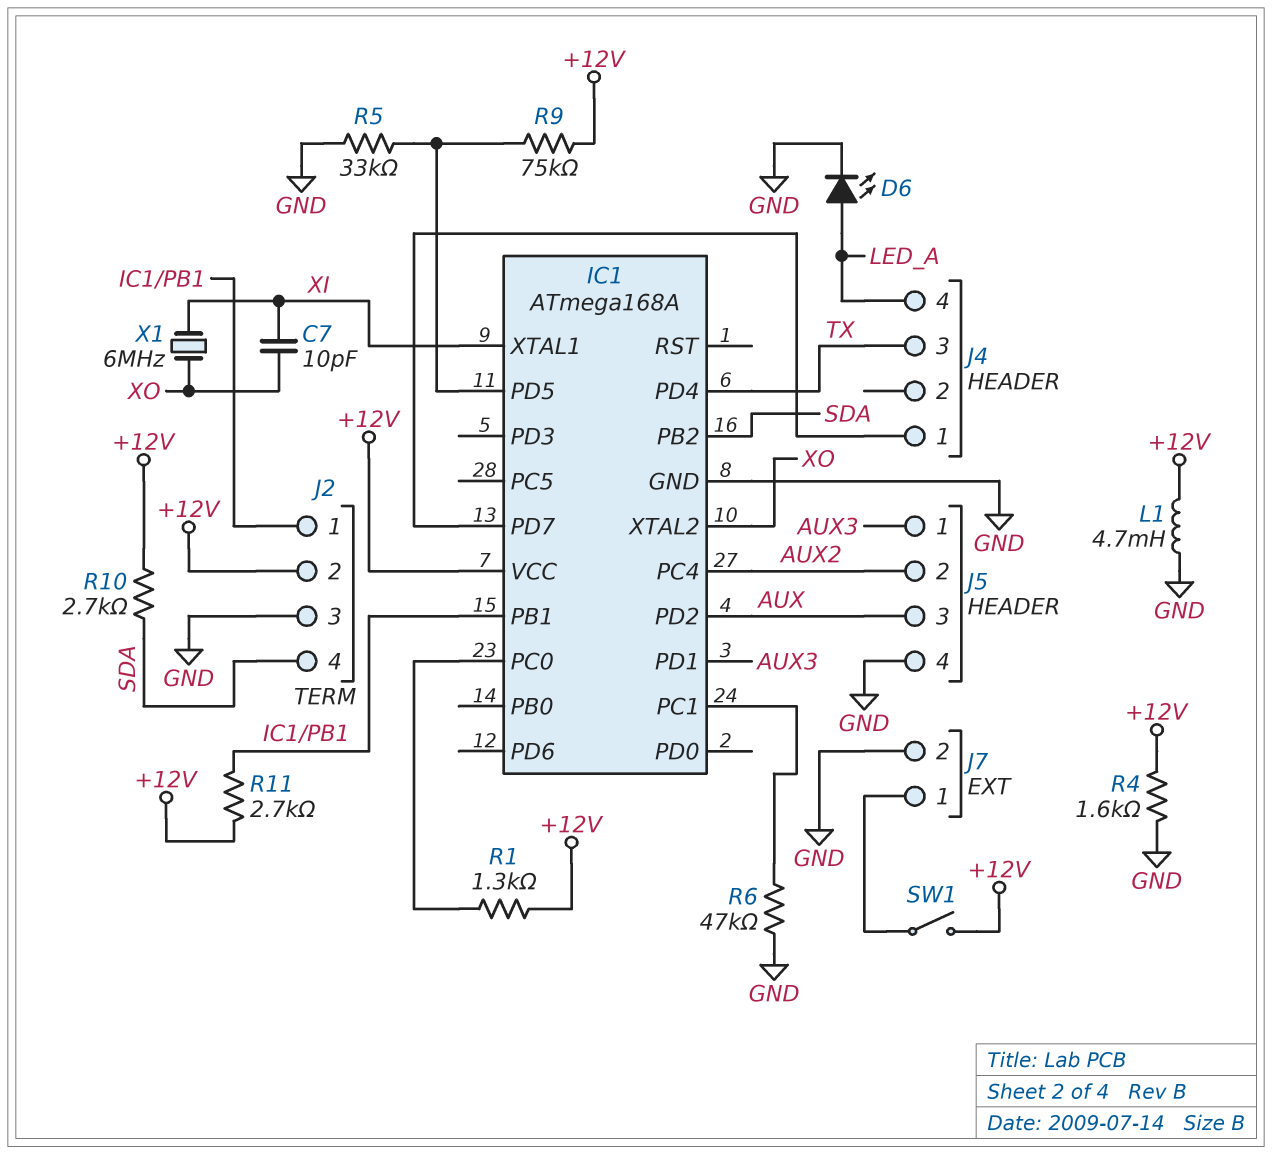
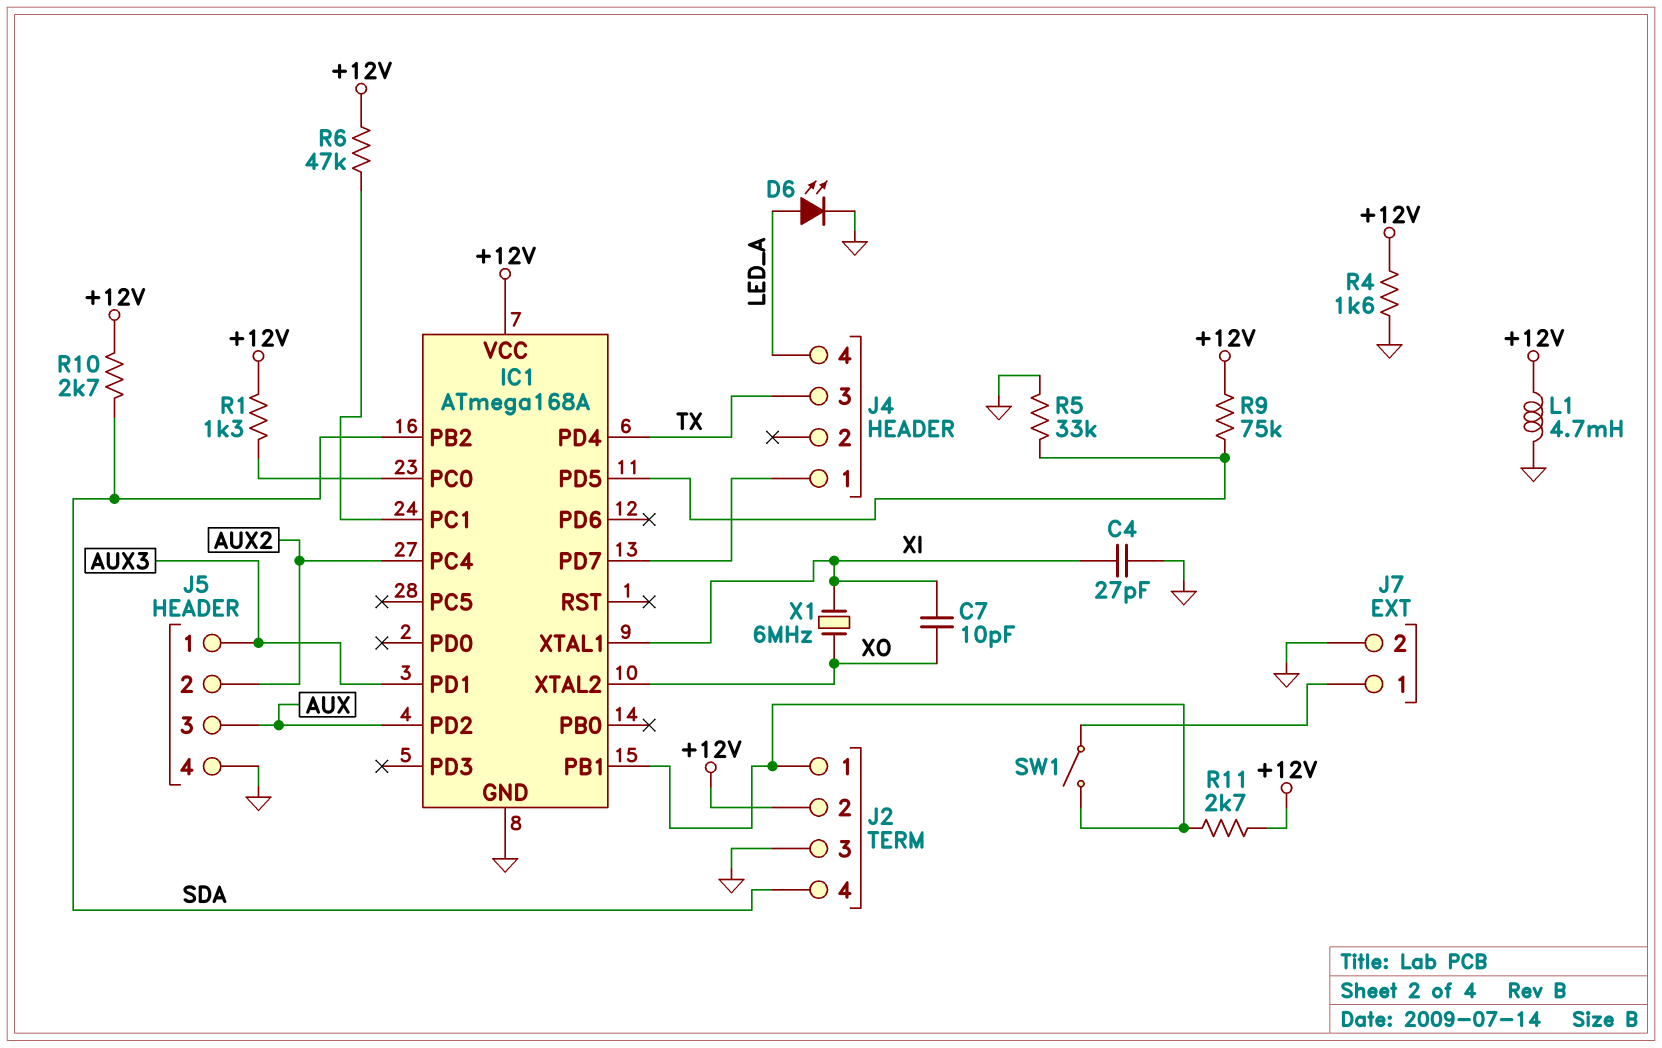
C4: none -> 27pF (GND, XI)
R6: 47k (GND, IC1/PC1) -> 47k (+12V, IC1/PC1)
SW1: switch (+12V, J7/1) -> switch (IC1/PB1, J7/1)

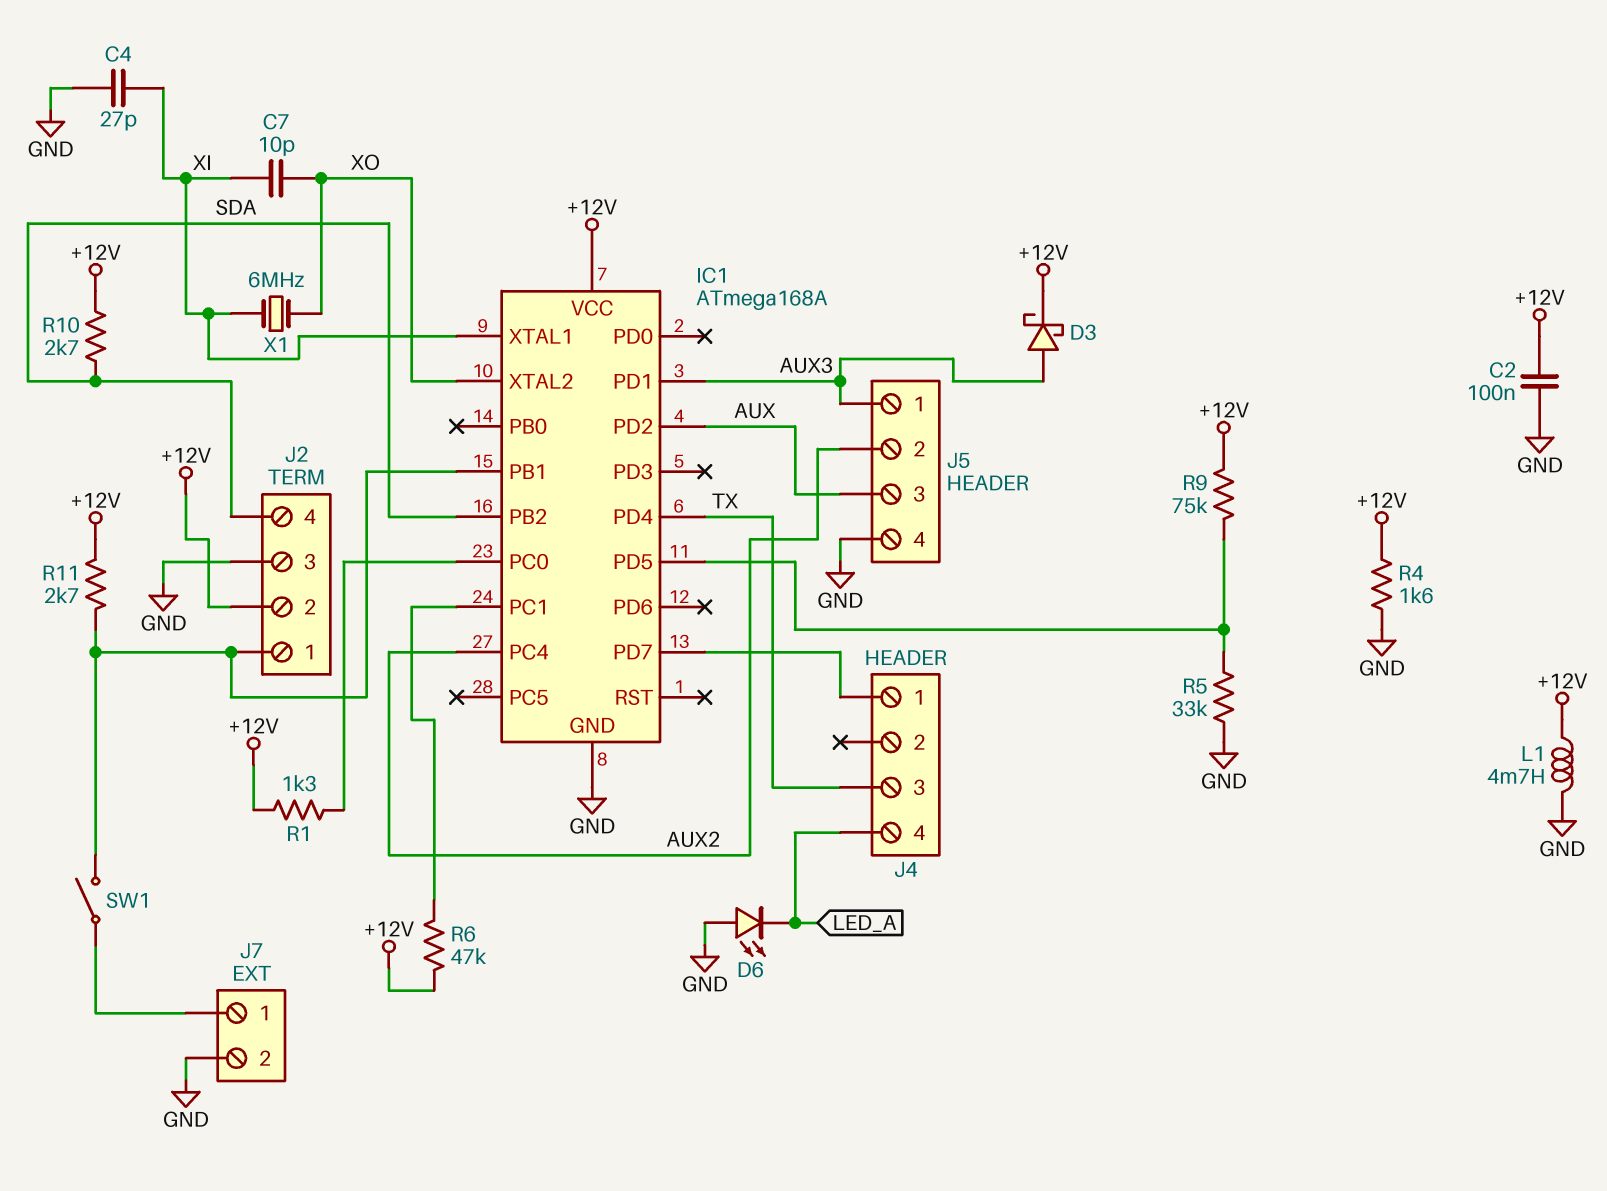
C2: none -> 100nF (+12V, GND)
D3: none -> schottky (A AUX3, K +12V)
D6: LED (A LED_A, K GND) -> LED (A GND, K LED_A)

